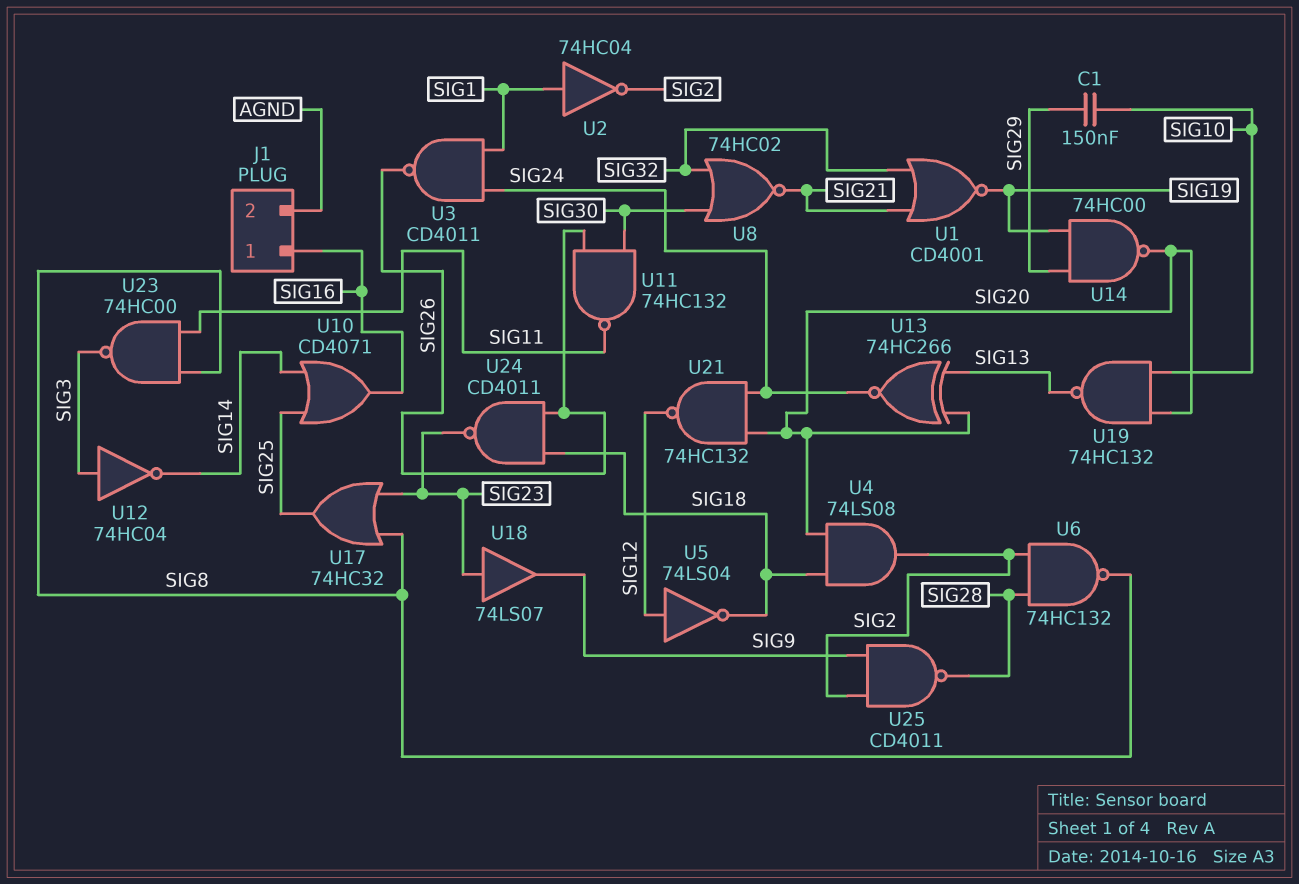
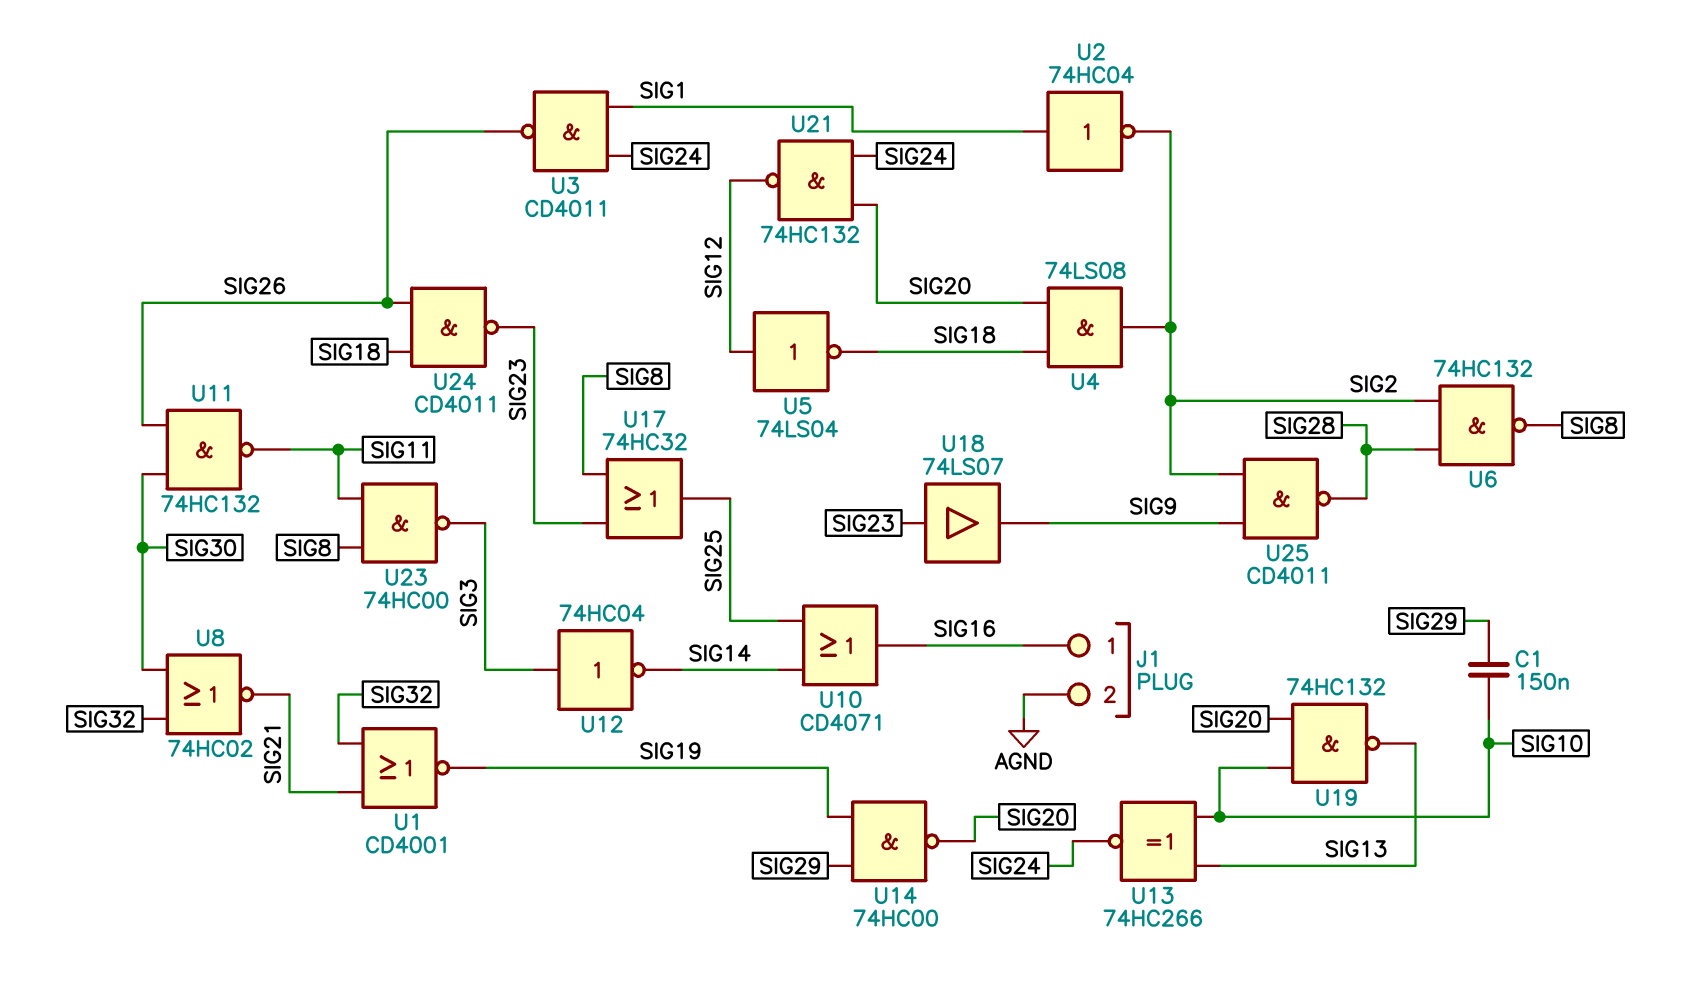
U13: XNOR 74HC266 (in SIG13, in SIG20, out SIG24) -> XNOR 74HC266 (in SIG10, in SIG13, out SIG24)

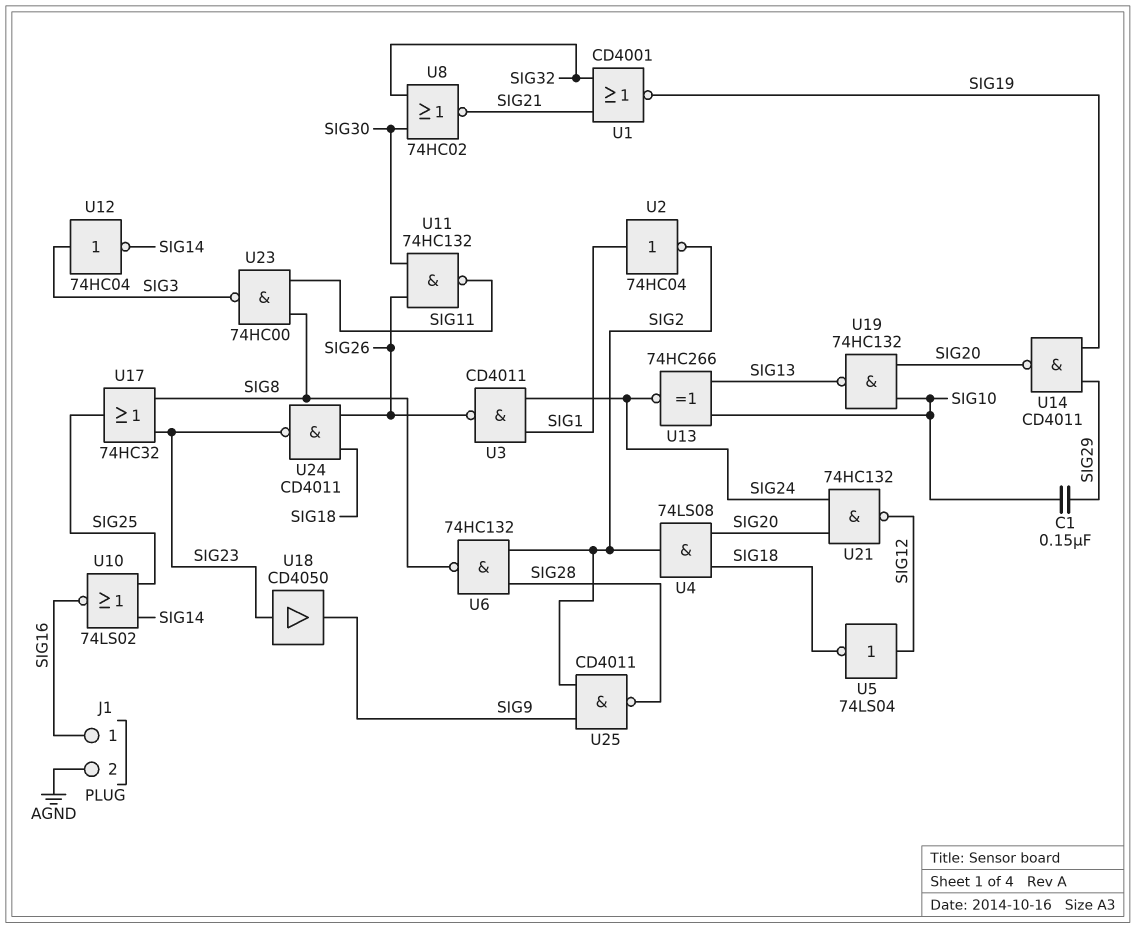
U10: OR CD4071 (in SIG14, in SIG25, out SIG16) -> NOR 74LS02 (in SIG14, in SIG25, out SIG16)
U14: NAND 74HC00 (in SIG19, in SIG29, out SIG20) -> NAND CD4011 (in SIG19, in SIG29, out SIG20)
U18: buffer 74LS07 (in SIG23, out SIG9) -> buffer CD4050 (in SIG23, out SIG9)

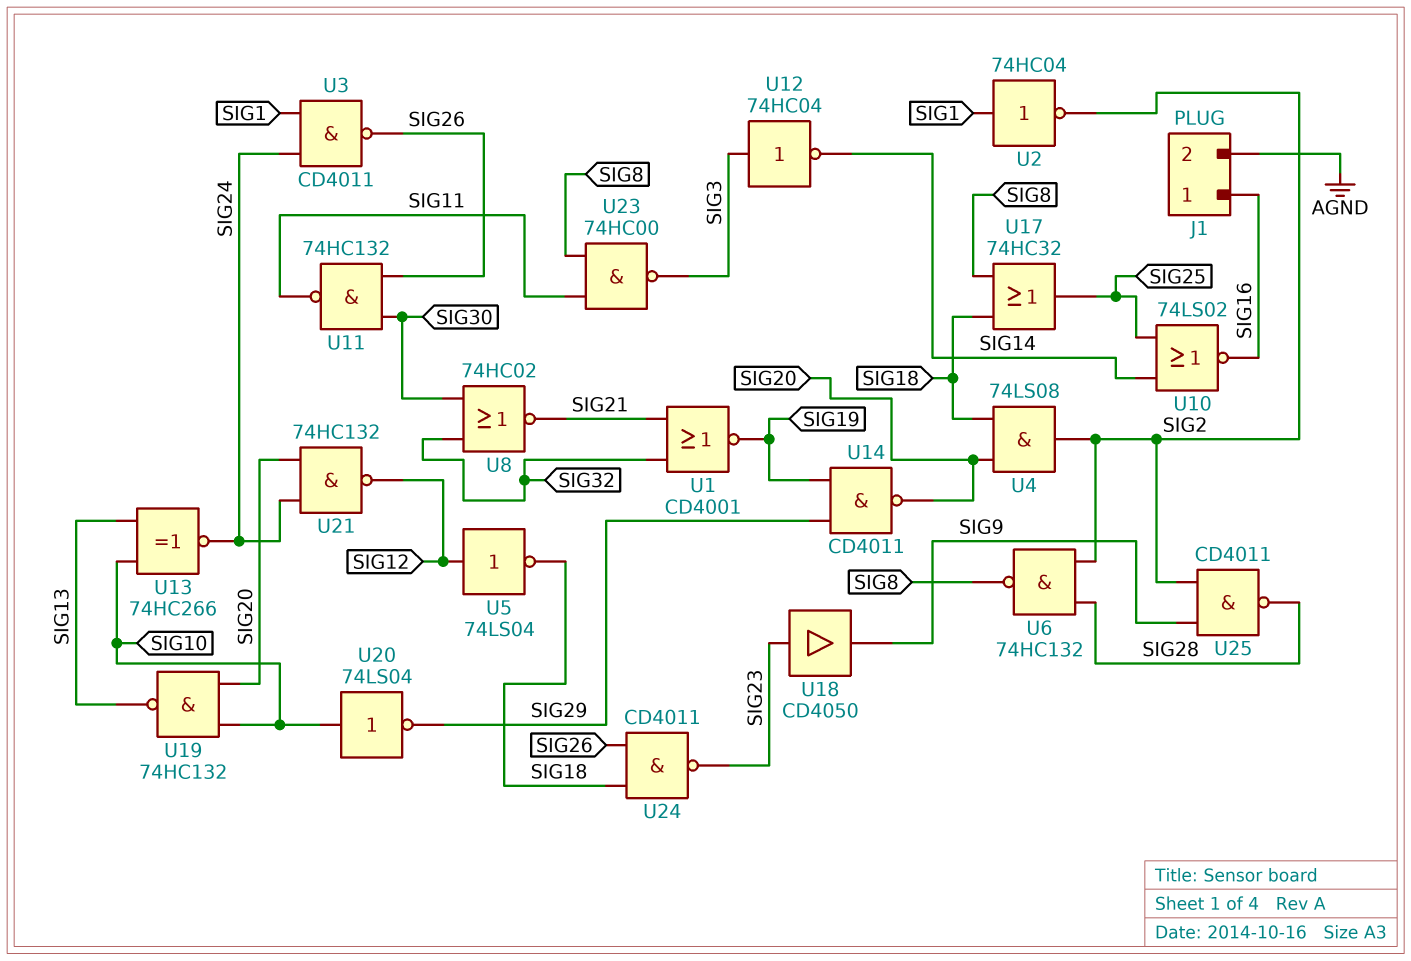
C1: 150nF (SIG10, SIG29) -> none
U17: OR 74HC32 (in SIG8, in SIG23, out SIG25) -> OR 74HC32 (in SIG8, in SIG18, out SIG25)
U20: none -> NOT 74LS04 (in SIG10, out SIG29)

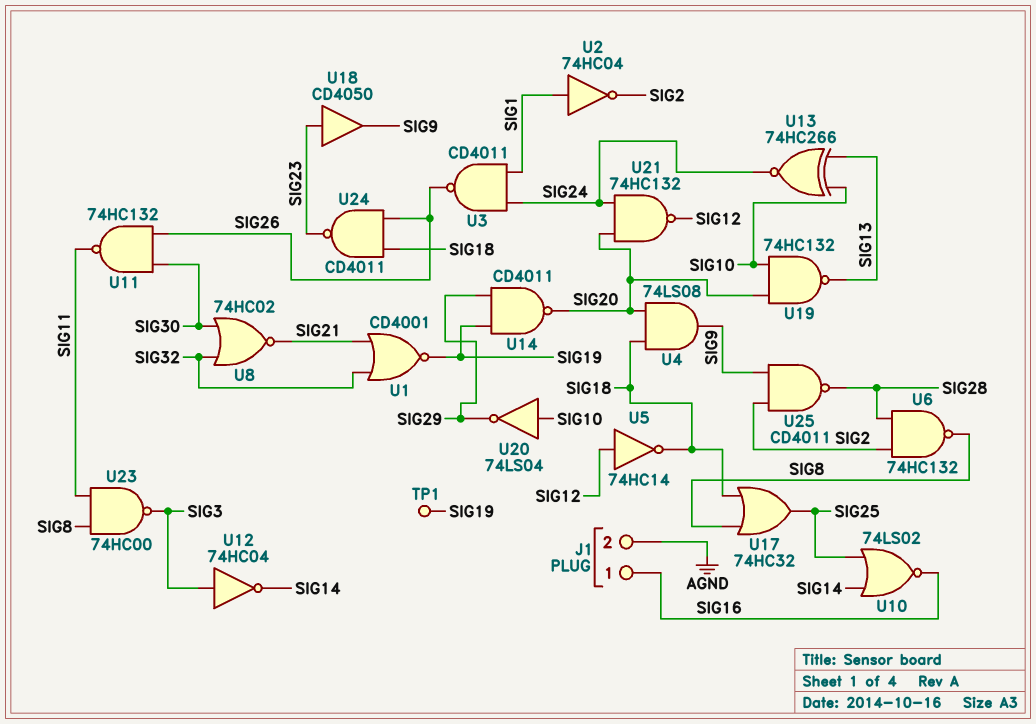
TP1: none -> test point (SIG19)
U4: AND 74LS08 (in SIG18, in SIG20, out SIG2) -> AND 74LS08 (in SIG18, in SIG20, out SIG9)
U5: NOT 74LS04 (in SIG12, out SIG18) -> NOT 74HC14 (in SIG12, out SIG18)

